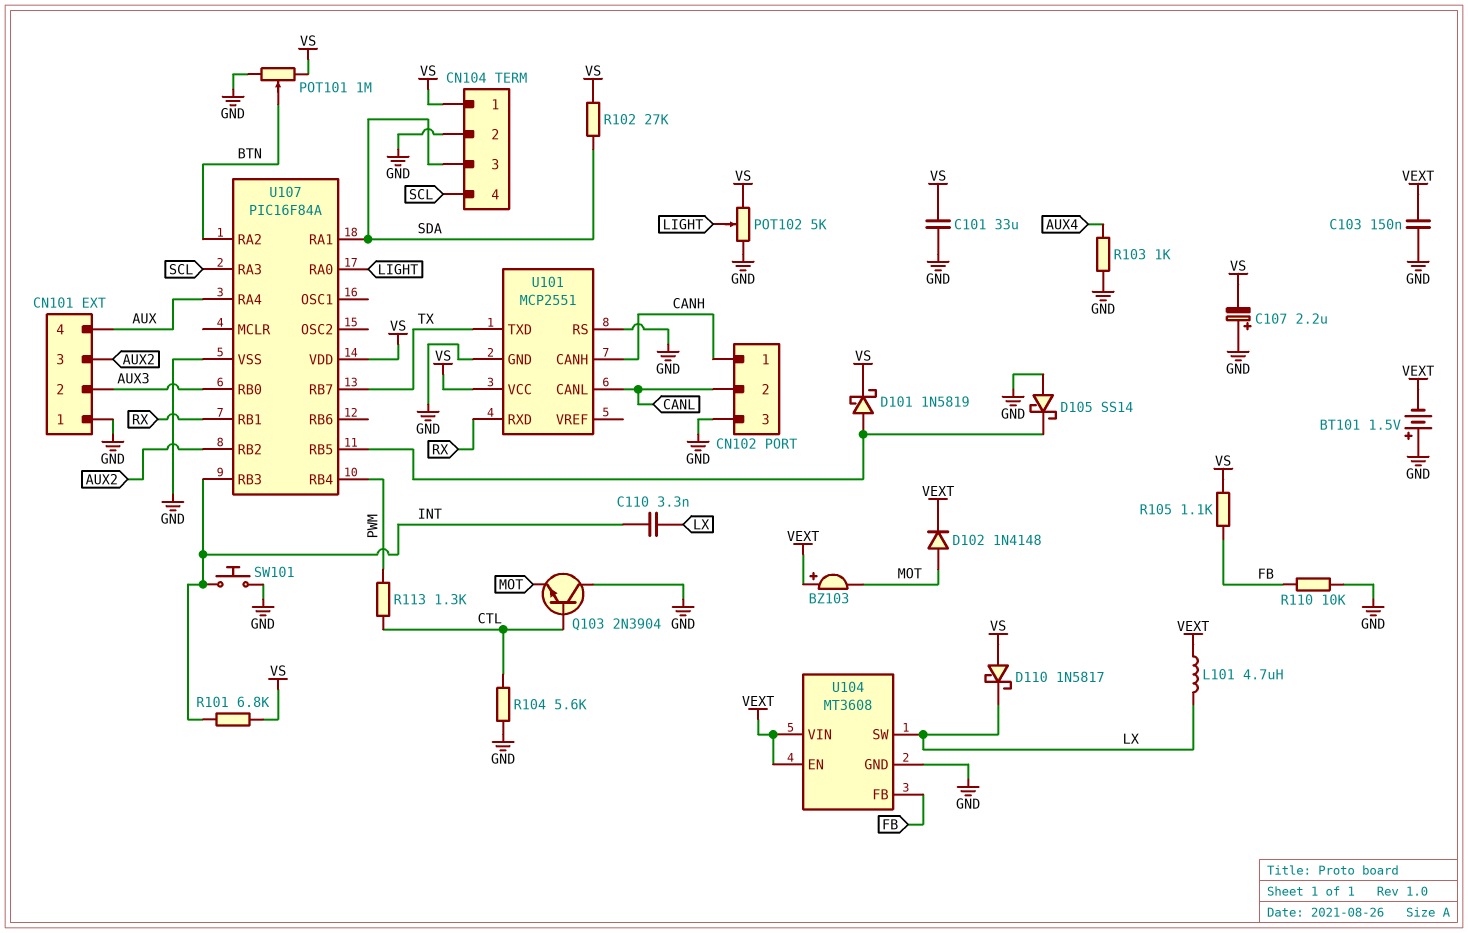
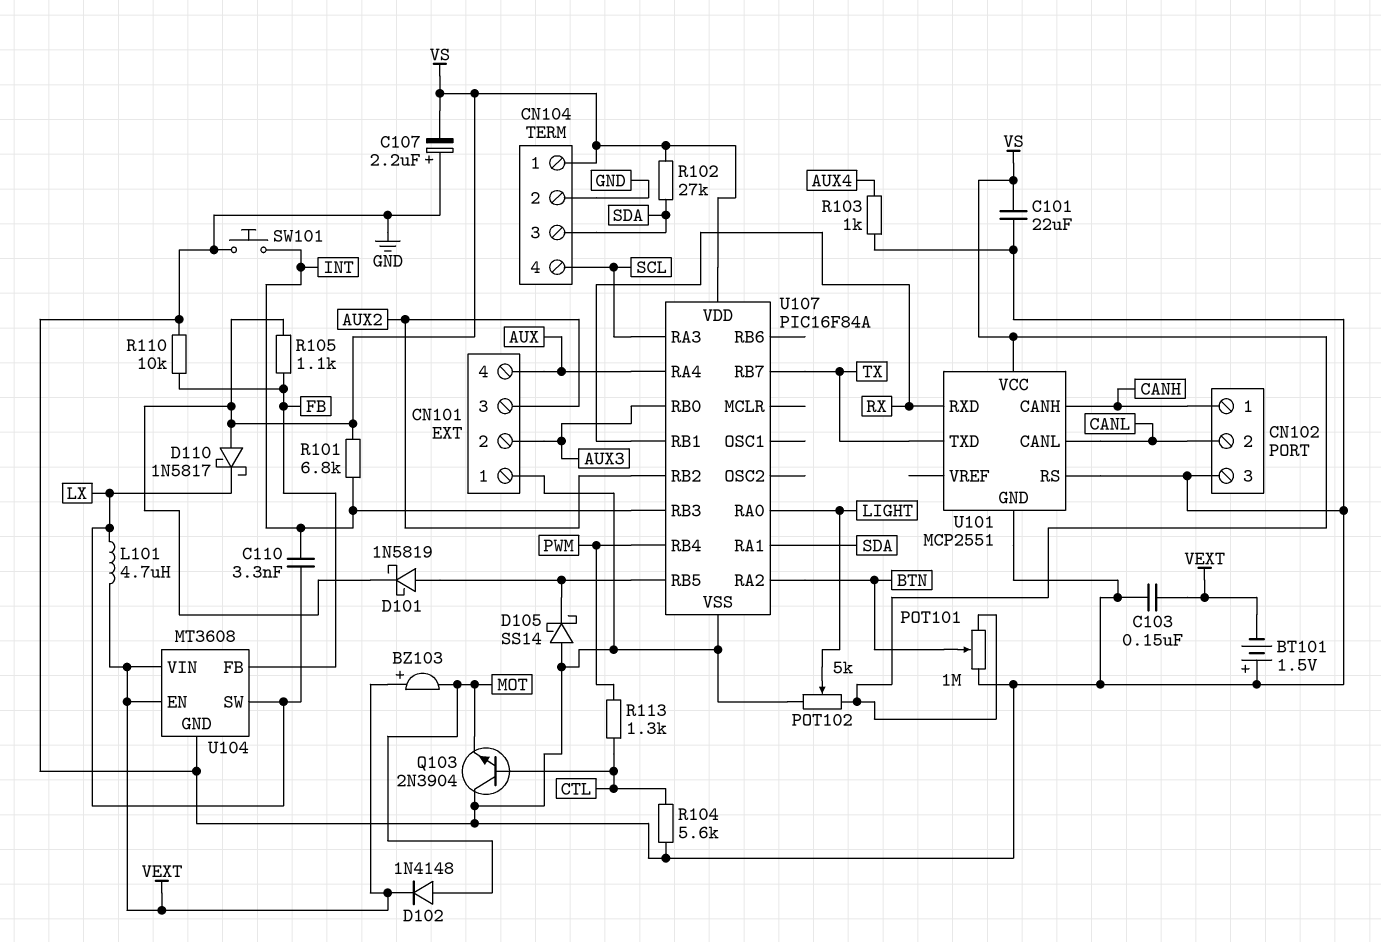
C101: 33uF (GND, VS) -> 22uF (GND, VS)

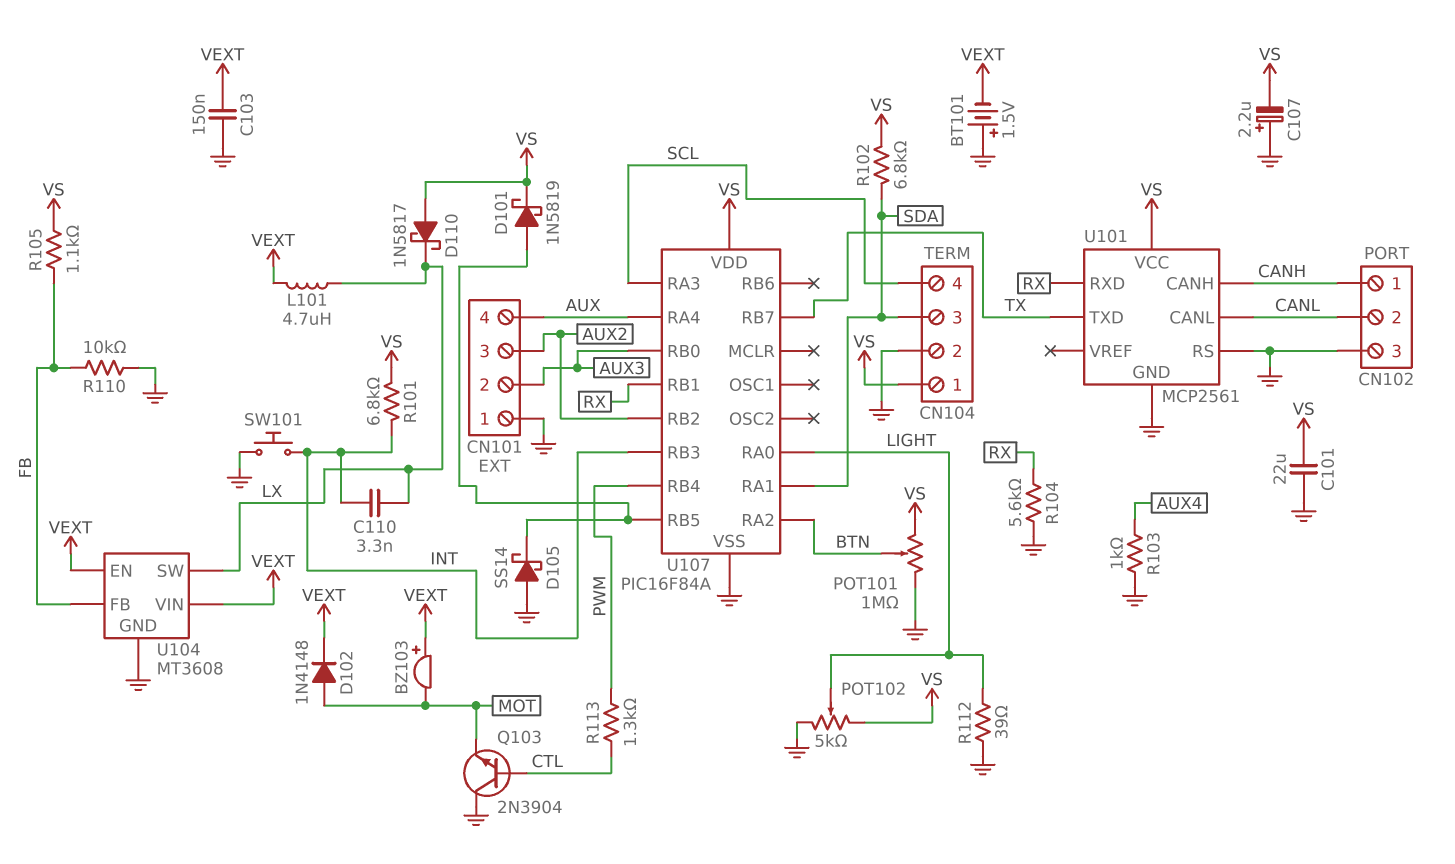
R102: 27k (SDA, VS) -> 6.8k (SDA, VS)
R104: 5.6k (CTL, GND) -> 5.6k (GND, RX)
R112: none -> 39 (GND, LIGHT)
U101: MCP2551 -> MCP2561

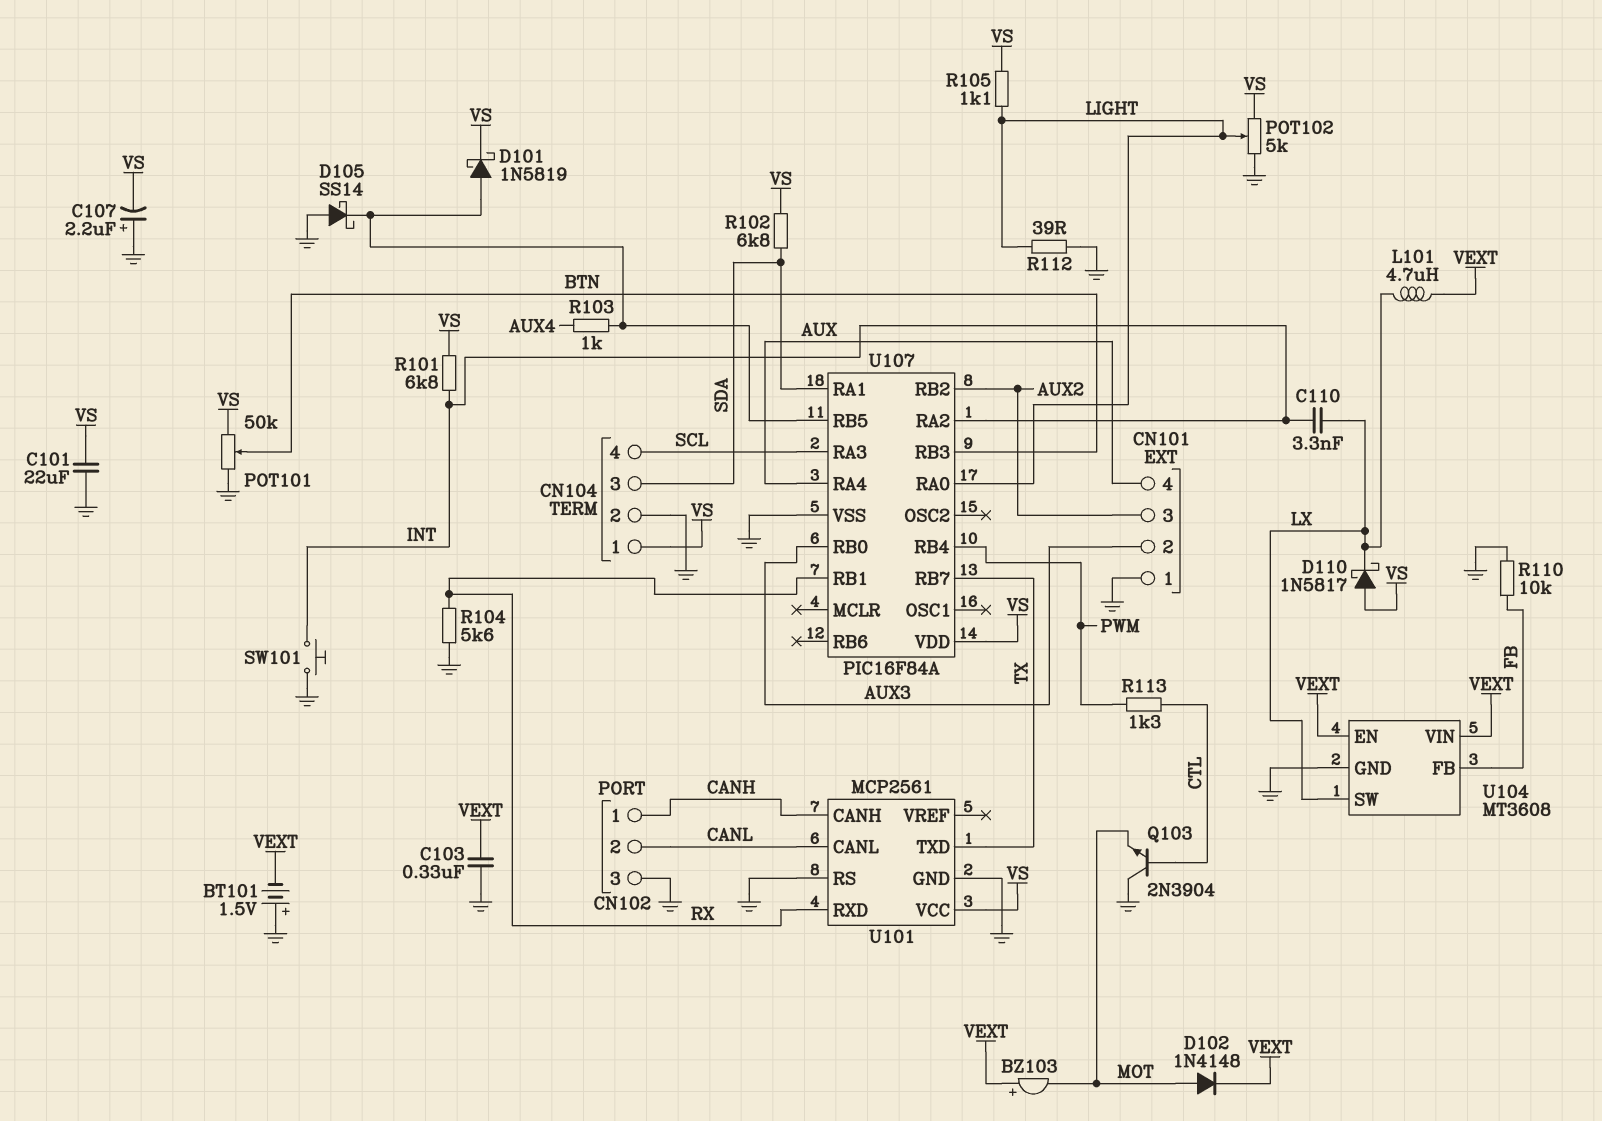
C103: 150nF (GND, VEXT) -> 330nF (GND, VEXT)
POT101: 1M (GND, VS, wiper BTN) -> 50k (GND, VS, wiper BTN)
R103: 1k (AUX4, GND) -> 1k (AUX4, U107/RB5)
R105: 1.1k (FB, VS) -> 1.1k (LIGHT, VS)
U107 pin RA2: BTN -> INT
U107 pin RB3: INT -> BTN

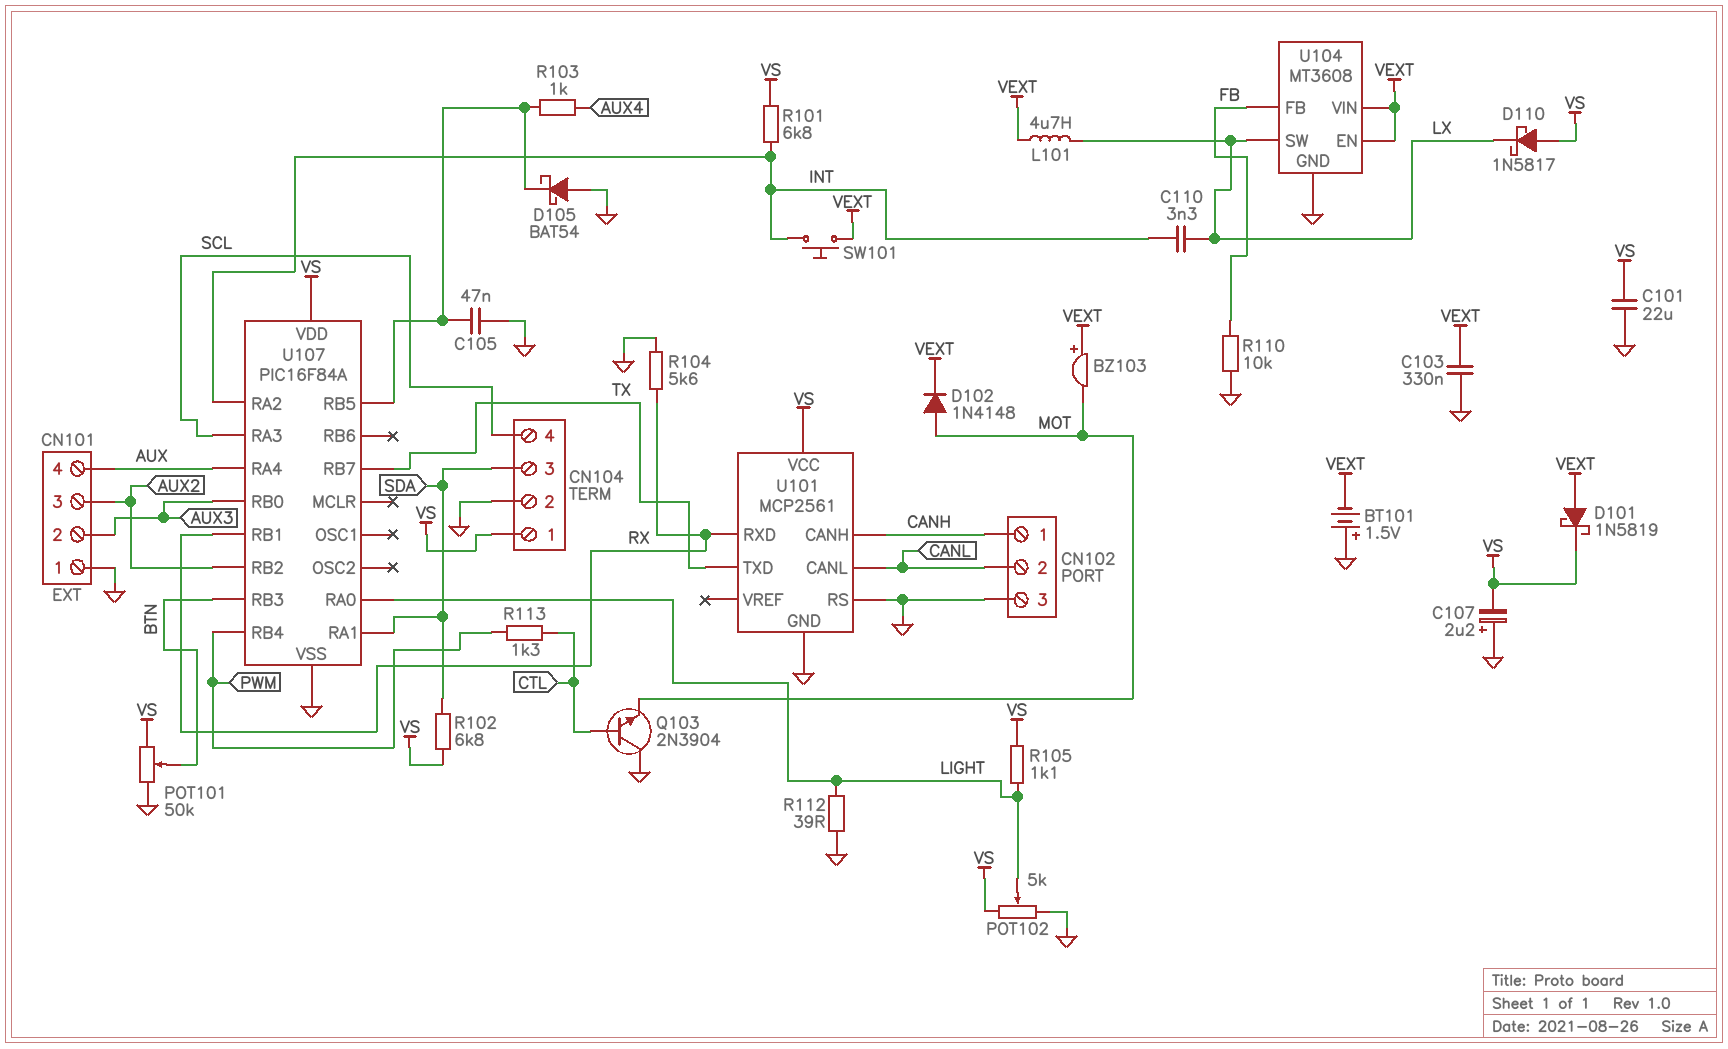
C105: none -> 47nF (GND, U107/RB5)
D101: schottky 1N5819 (A U107/RB5, K VS) -> schottky 1N5819 (A VEXT, K VS)
D105: schottky SS14 (A GND, K U107/RB5) -> schottky BAT54 (A GND, K U107/RB5)
SW101: button (GND, INT) -> button (INT, VEXT)

